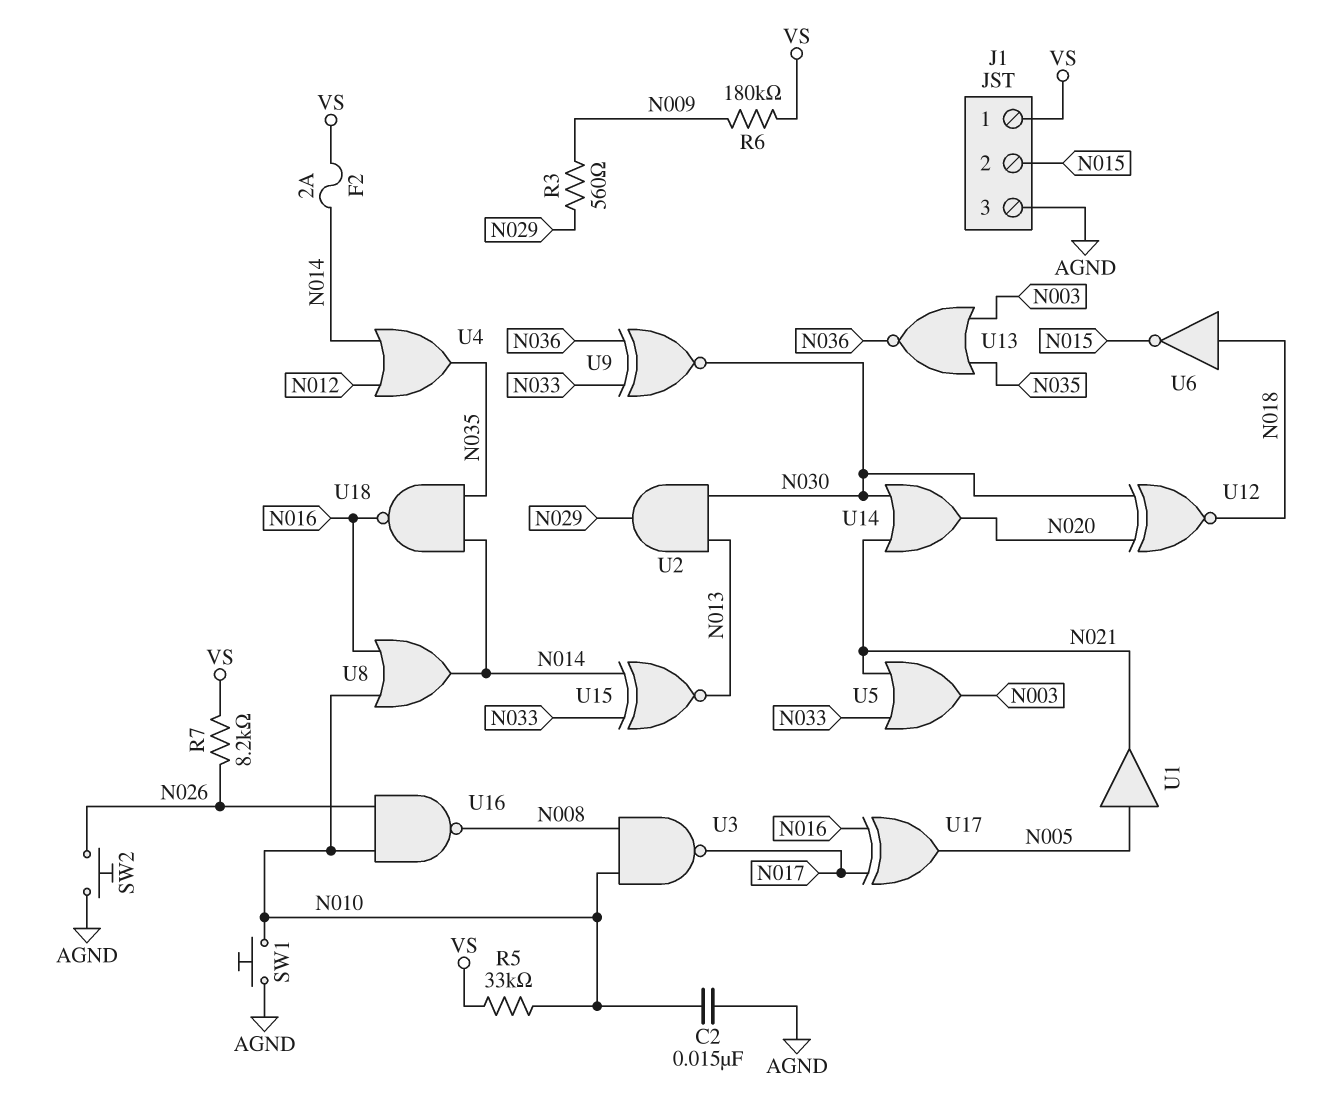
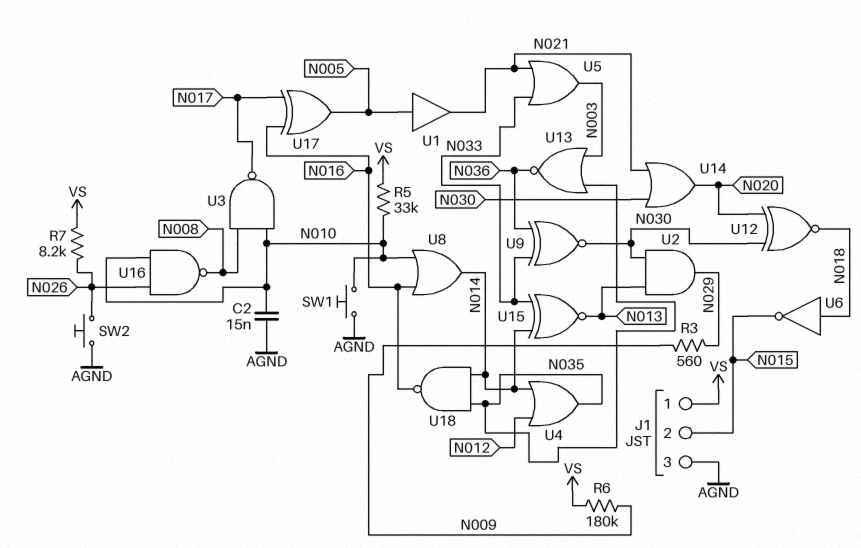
F2: 2A (N014, VS) -> none

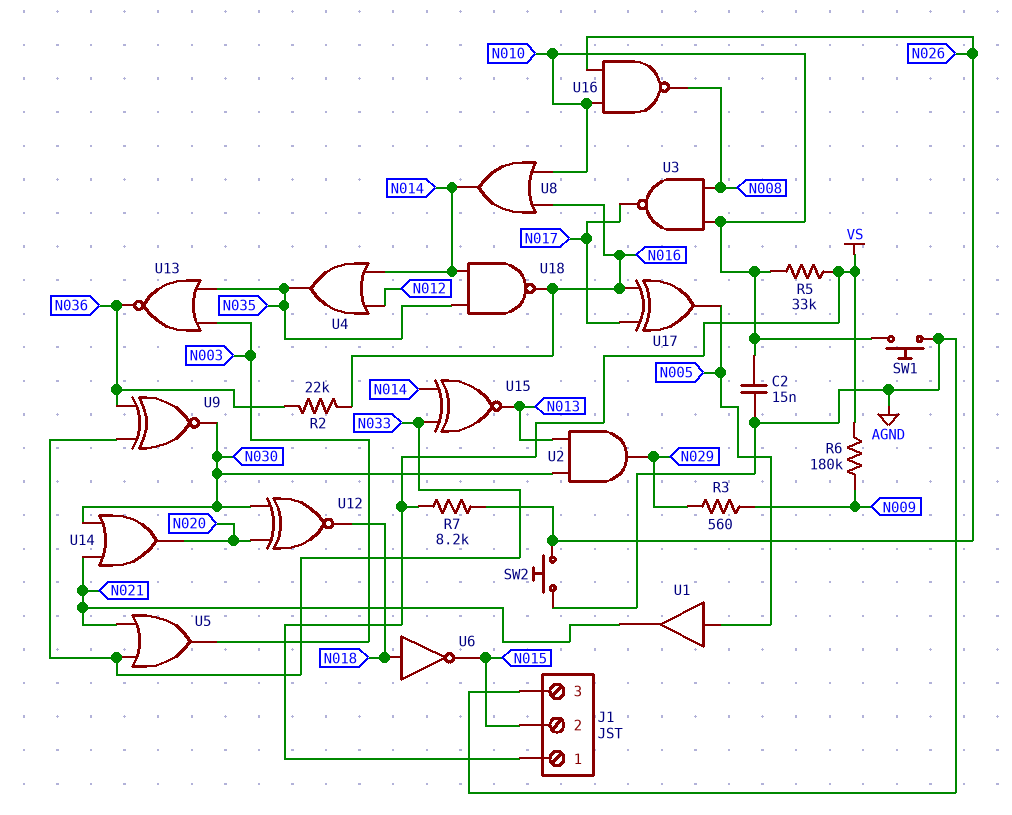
R2: none -> 22k (N016, N036)

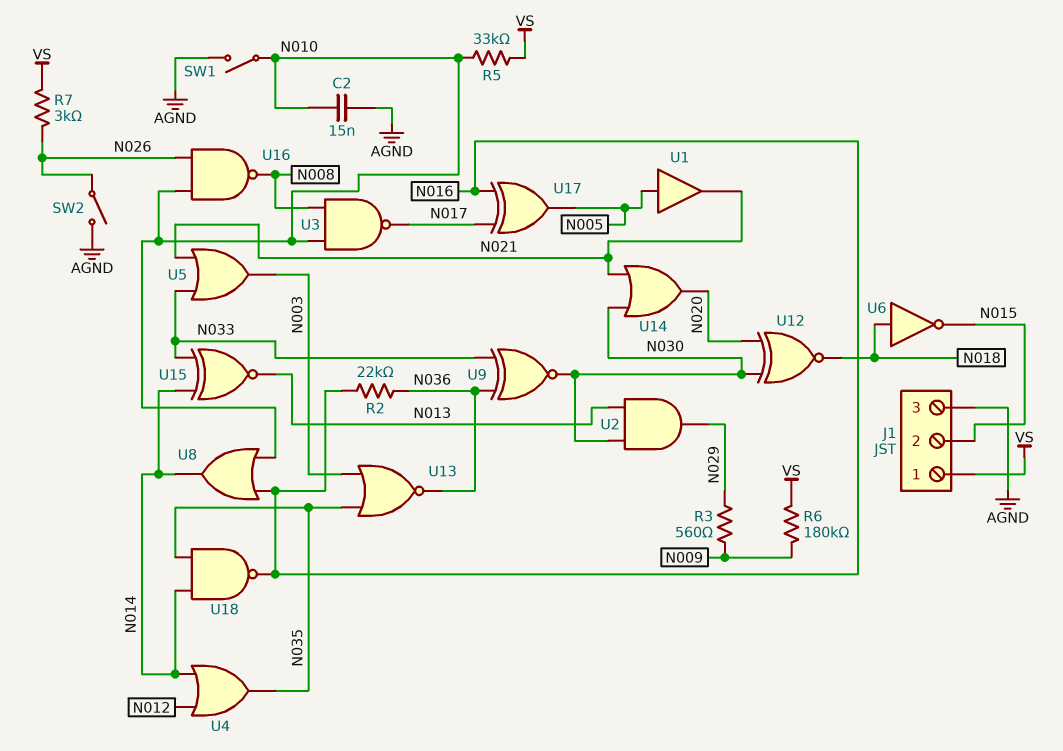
R7: 8.2k (N026, VS) -> 3k (N026, VS)
SW1: button (AGND, N010) -> switch (AGND, N010)
SW2: button (AGND, N026) -> switch (AGND, N026)

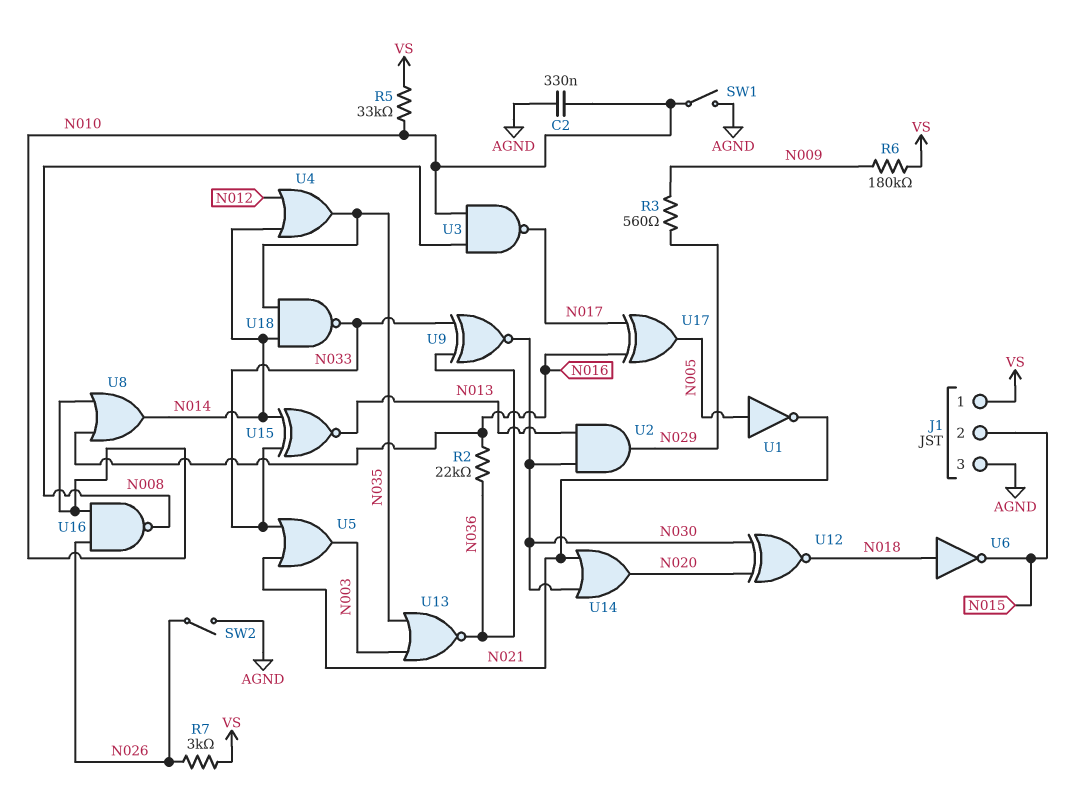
C2: 15nF (AGND, N010) -> 330nF (AGND, N010)
U1: buffer (in N005, out N021) -> NOT (in N005, out N021)
U18: NAND (in N014, in N035, out N016) -> NAND (in N014, in N035, out N033)

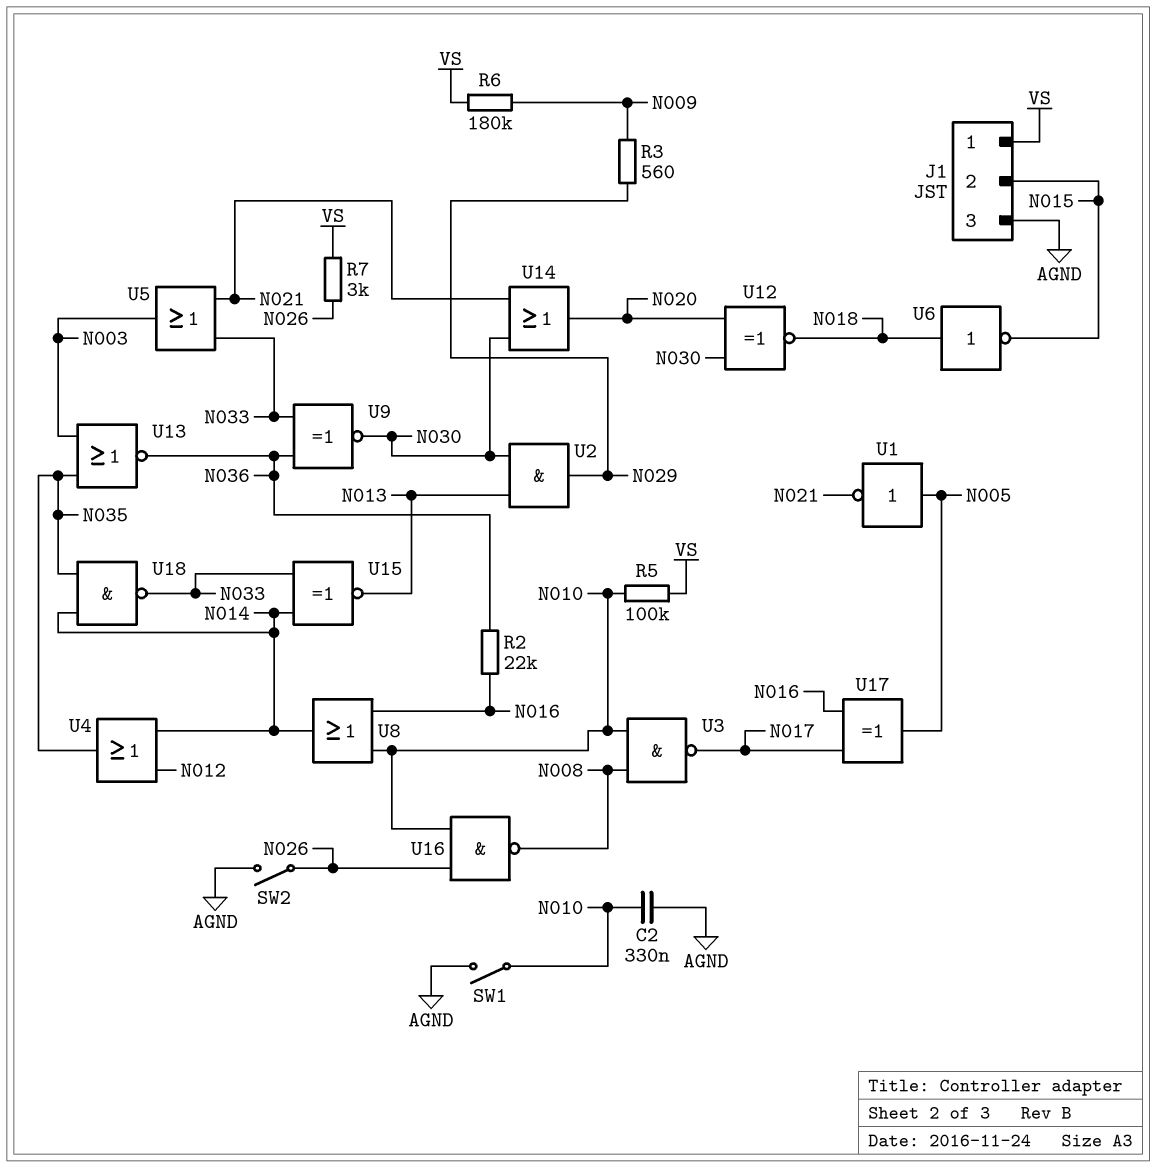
R5: 33k (N010, VS) -> 100k (N010, VS)

